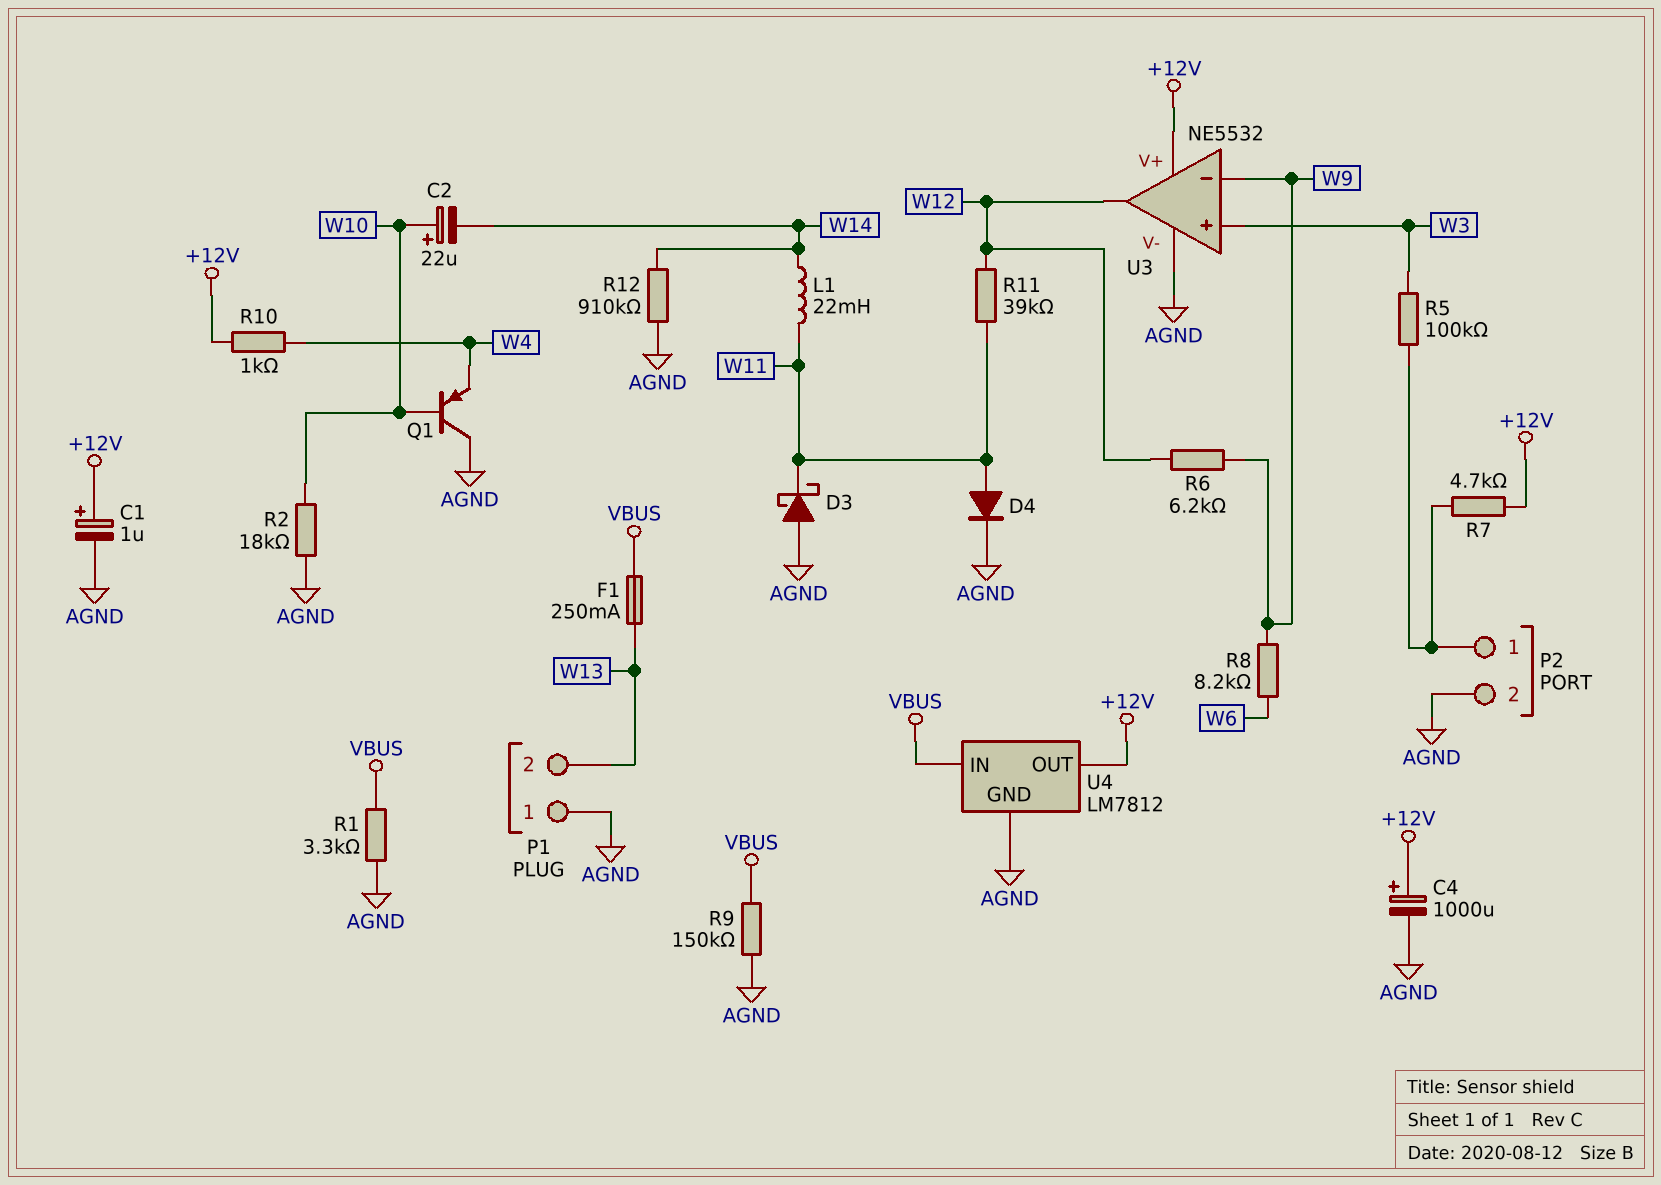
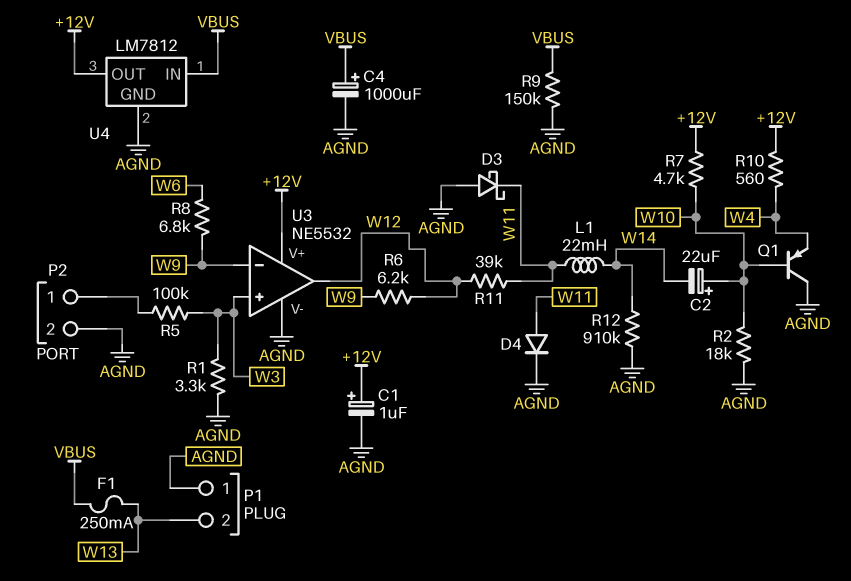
C4: 1000uF (plus +12V, minus AGND) -> 1000uF (plus VBUS, minus AGND)
R1: 3.3k (AGND, VBUS) -> 3.3k (AGND, W3)
R7: 4.7k (+12V, P2/1) -> 4.7k (+12V, W10)
R8: 8.2k (W6, W9) -> 6.8k (W6, W9)
R10: 1k (+12V, W4) -> 560 (+12V, W4)

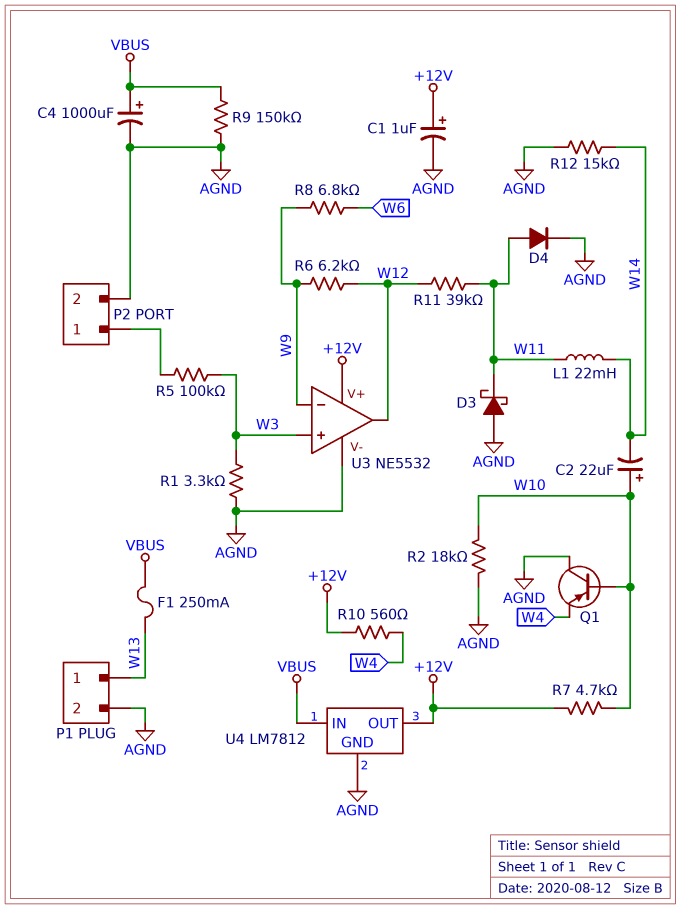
P1 pin 1: AGND -> W13
P1 pin 2: W13 -> AGND
R12: 910k (AGND, W14) -> 15k (AGND, W14)

